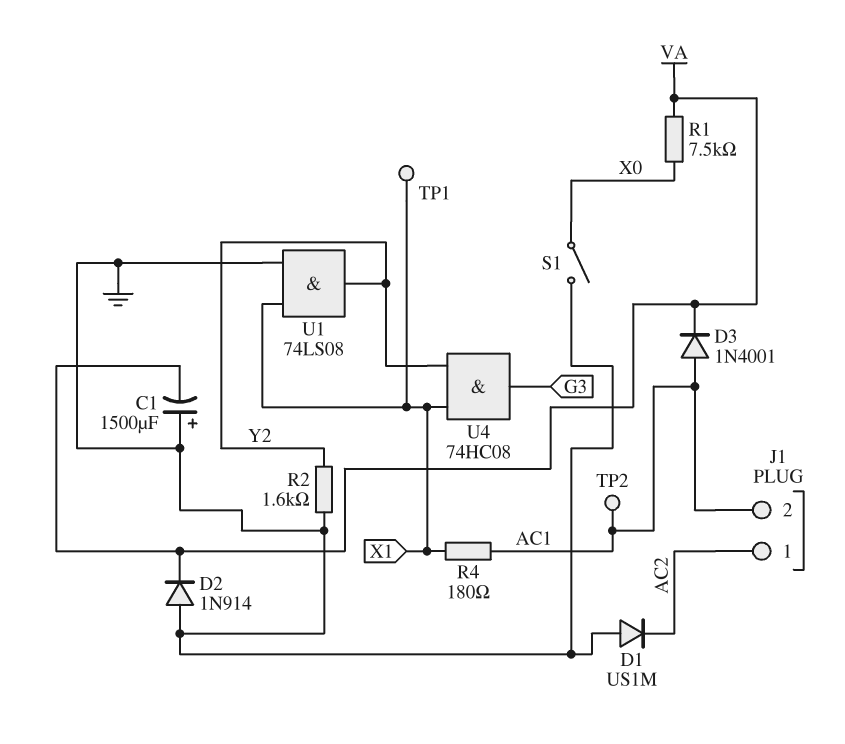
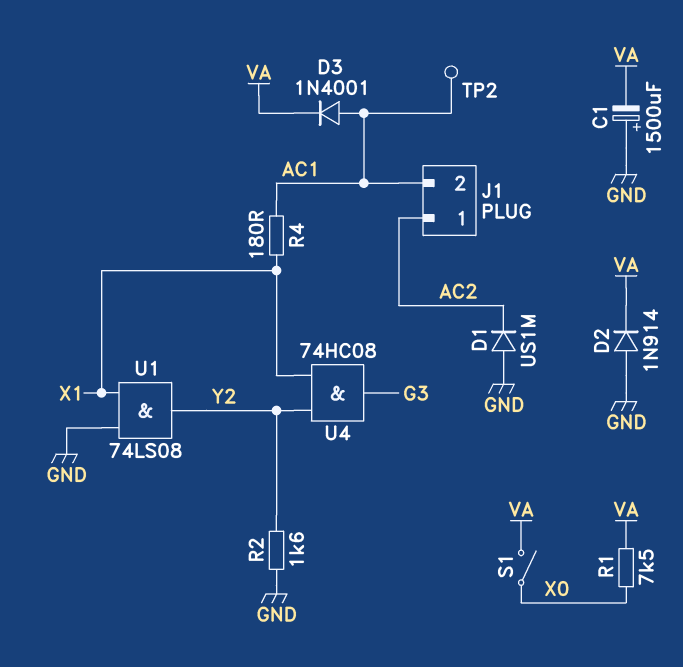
S1: switch (GND, X0) -> switch (VA, X0)
TP1: test point (X1) -> none

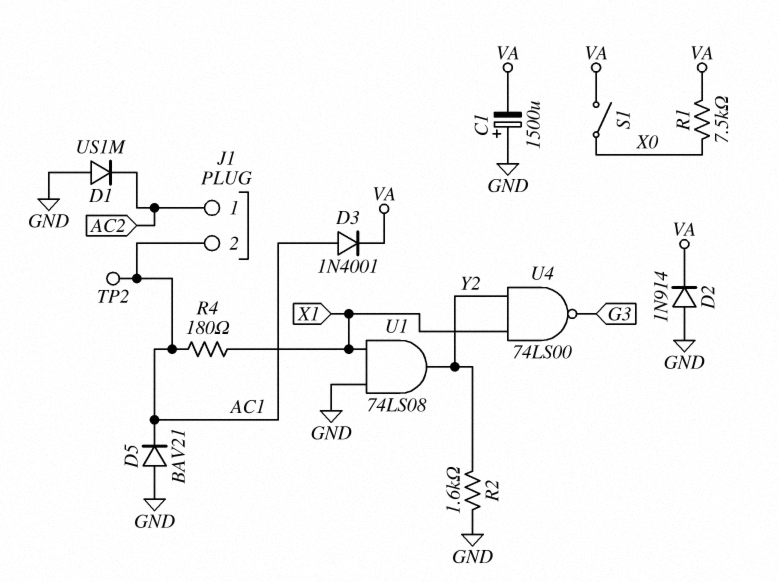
D5: none -> diode BAV21 (A GND, K AC1)
U4: AND 74HC08 (in X1, in Y2, out G3) -> NAND 74LS00 (in X1, in Y2, out G3)

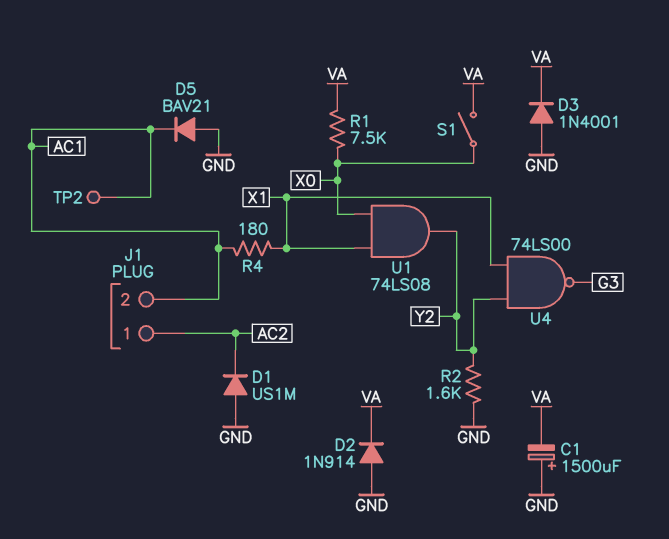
D3: diode 1N4001 (A AC1, K VA) -> diode 1N4001 (A GND, K VA)
U1: AND 74LS08 (in GND, in X1, out Y2) -> AND 74LS08 (in X0, in X1, out Y2)

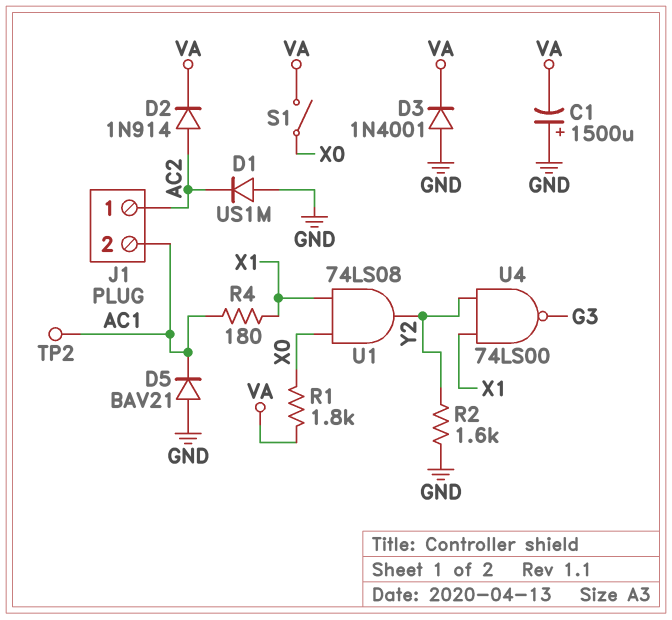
D2: diode 1N914 (A GND, K VA) -> diode 1N914 (A AC2, K VA)
R1: 7.5k (VA, X0) -> 1.8k (VA, X0)

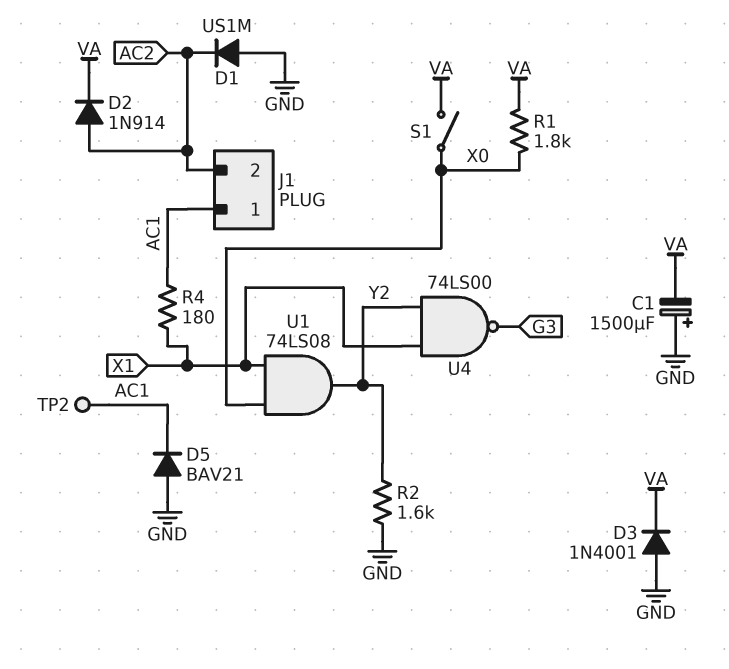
J1 pin 1: AC2 -> AC1
J1 pin 2: AC1 -> AC2

